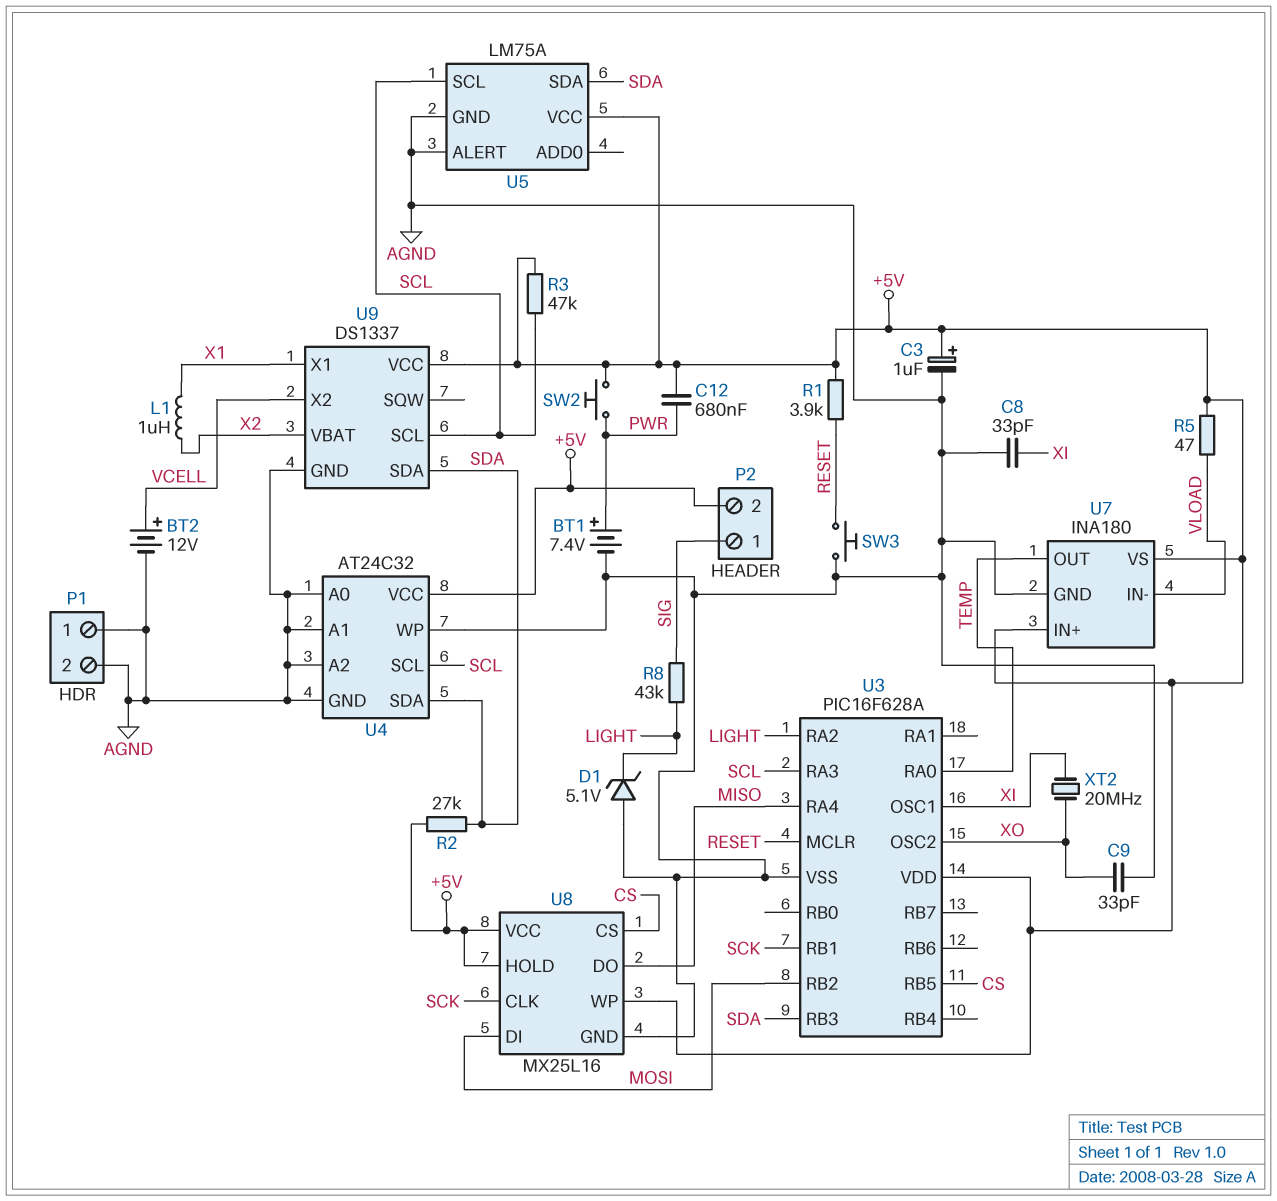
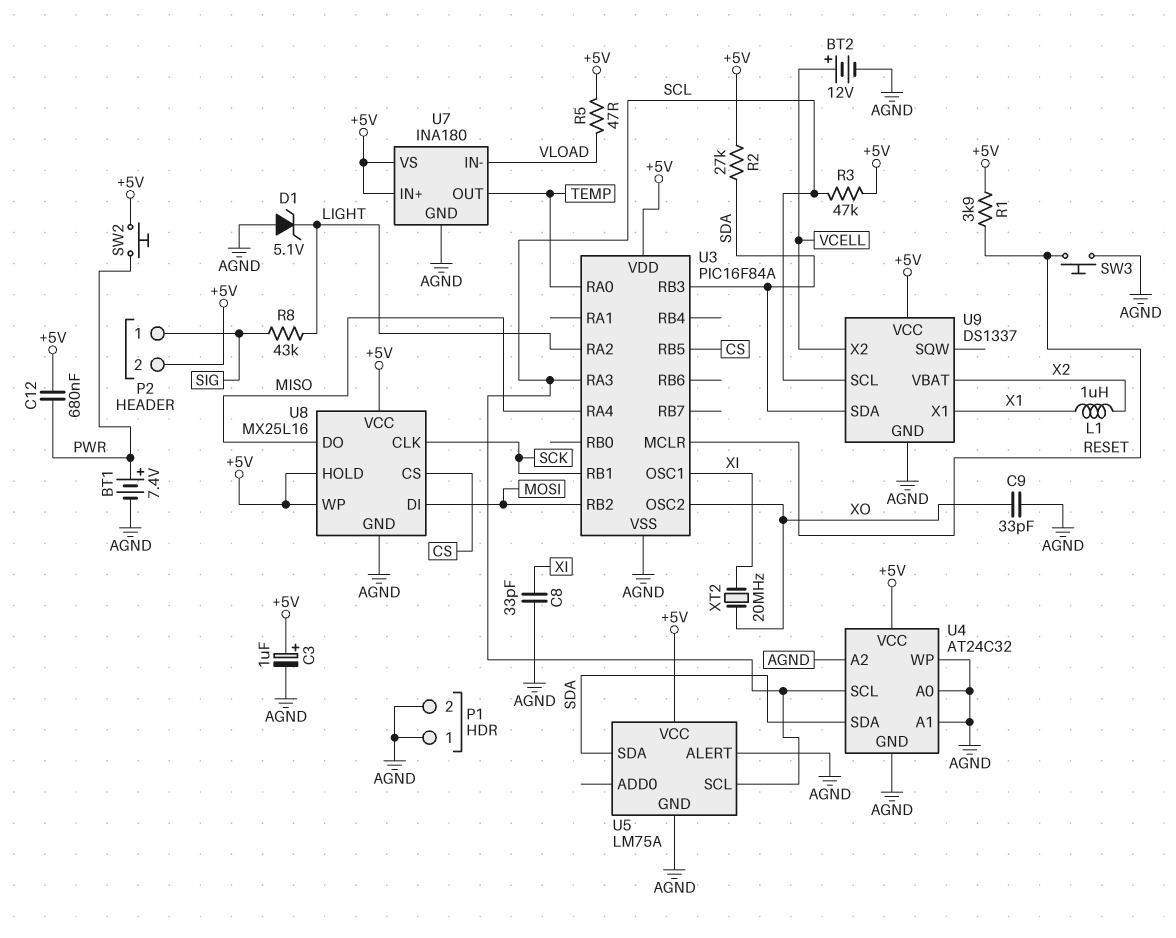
U3: PIC16F628A -> PIC16F84A

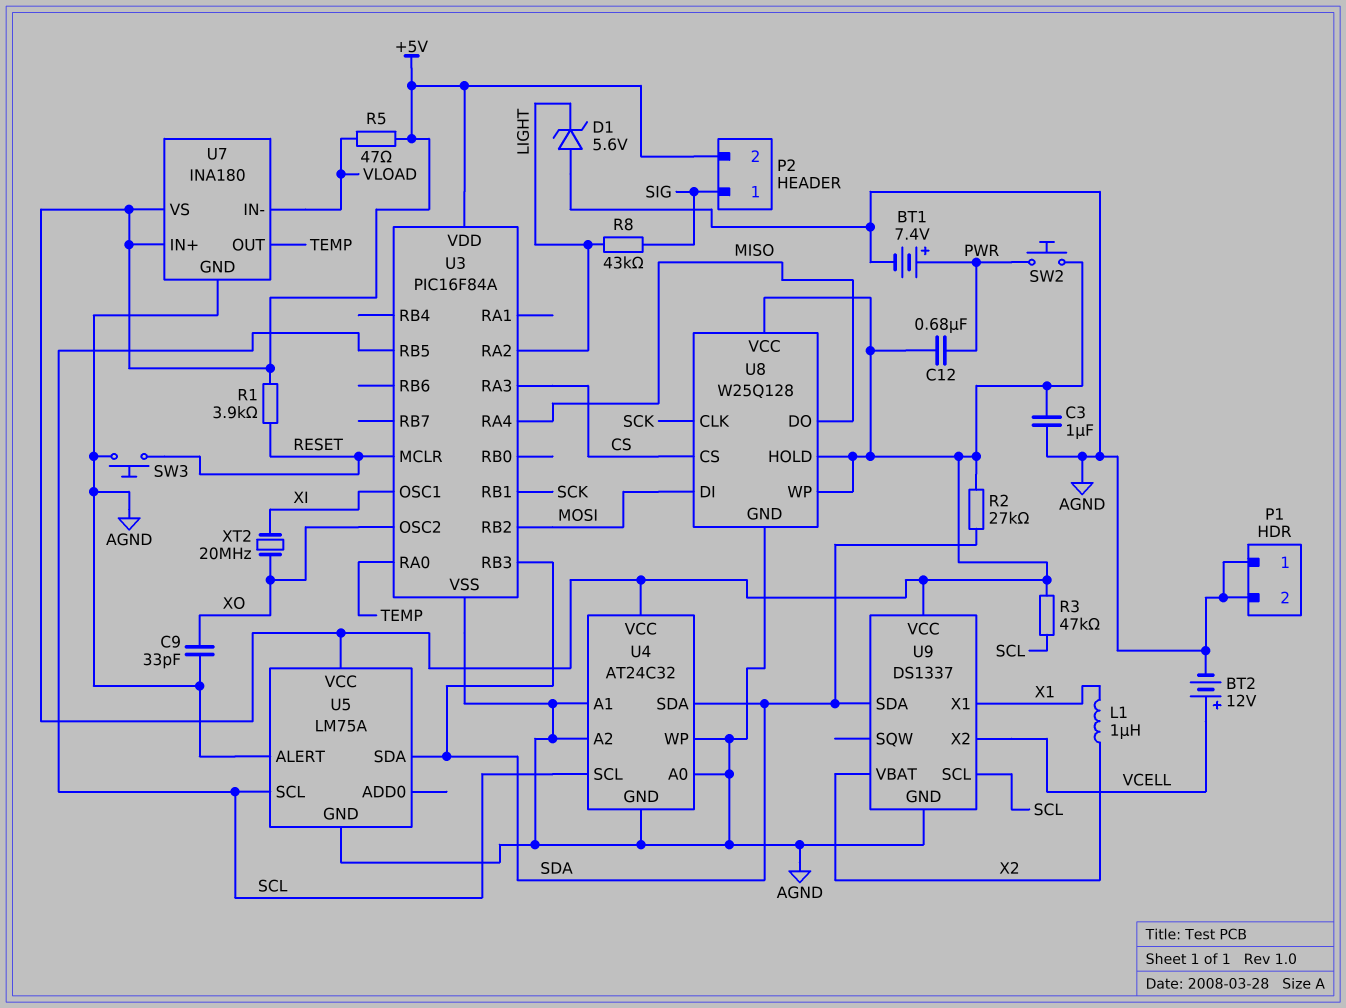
C3: 1uF (plus +5V, minus AGND) -> 1uF (+5V, AGND)
C8: 33pF (AGND, XI) -> none
D1: zener 5.1V (A AGND, K LIGHT) -> zener 5.6V (A AGND, K LIGHT)
U3 pin RA3: SCL -> CS
U3 pin RB5: CS -> SCL
U8: MX25L16 -> W25Q128

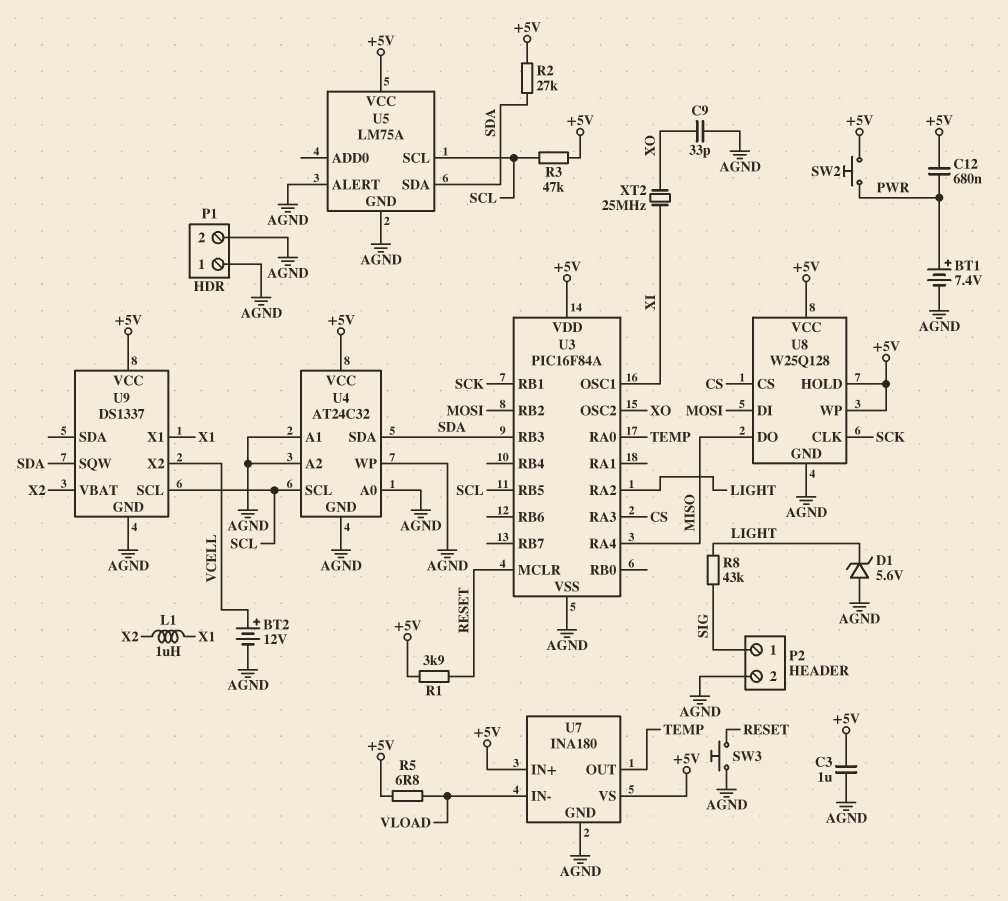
P2 pin 2: +5V -> AGND
R5: 47 (+5V, VLOAD) -> 6.8 (+5V, VLOAD)
U9 pin SDA: SDA -> none
U9 pin SQW: none -> SDA
XT2: 20MHz (XI, XO) -> 25MHz (XI, XO)

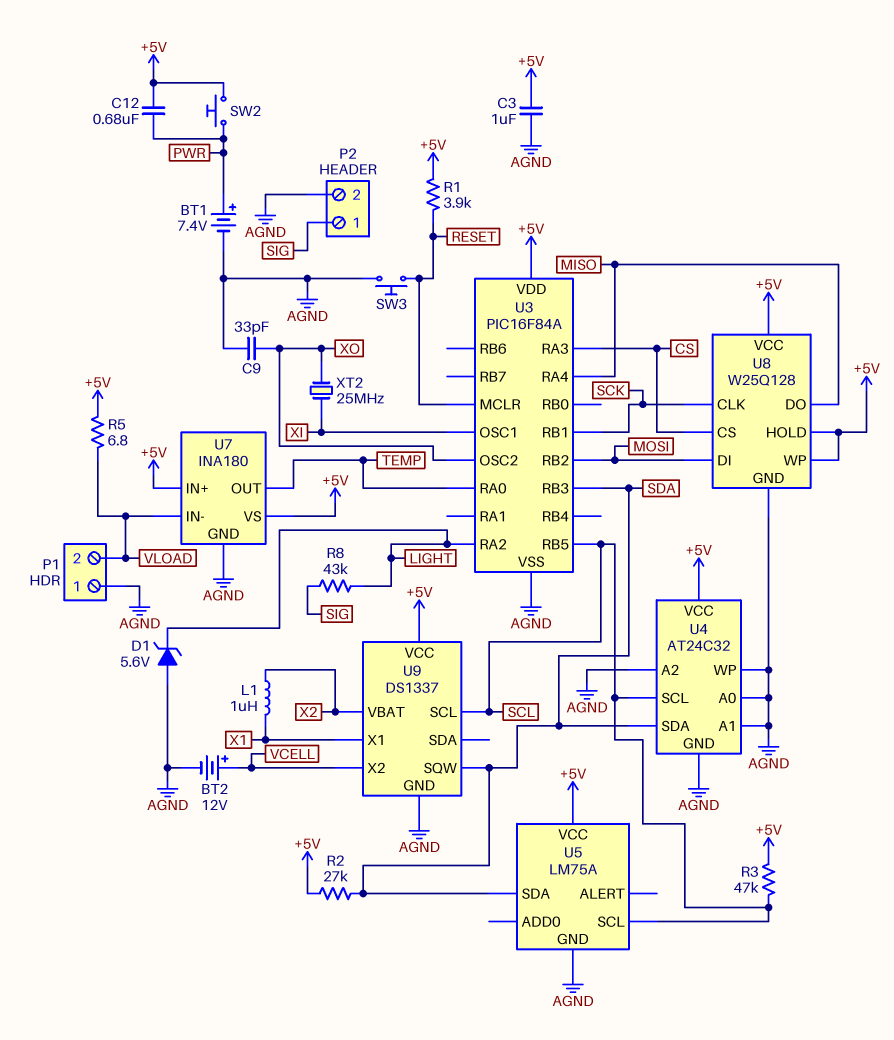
P1 pin 2: AGND -> VLOAD
U5 pin ALERT: AGND -> none

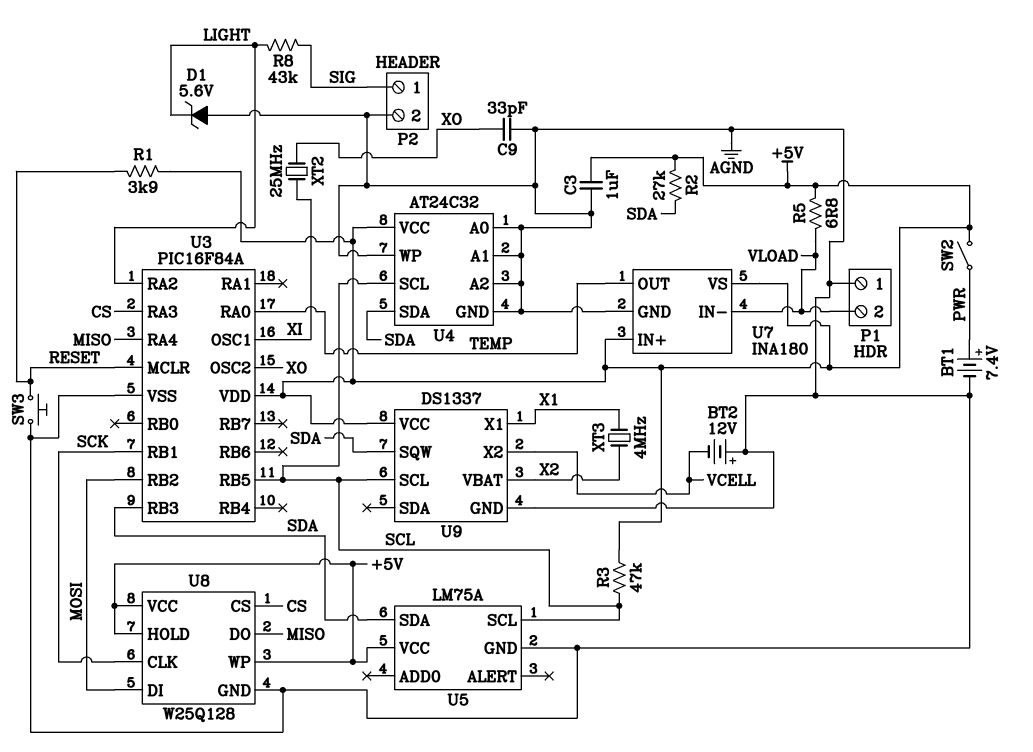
BT2: 12V (plus VCELL, minus AGND) -> 12V (plus AGND, minus VCELL)
C12: 680nF (+5V, PWR) -> none
L1: 1uH (X1, X2) -> none
SW2: button (+5V, PWR) -> switch (+5V, PWR)
XT3: none -> 4MHz (X1, X2)

